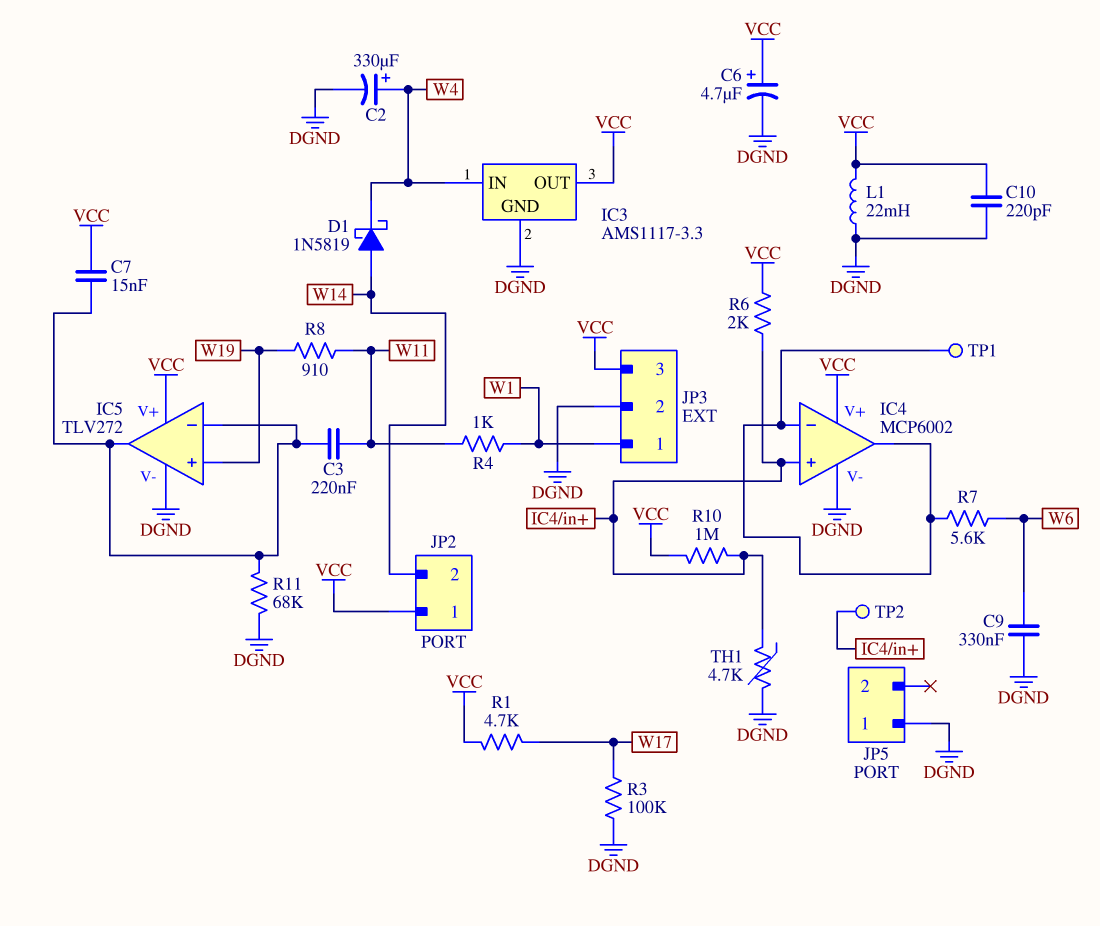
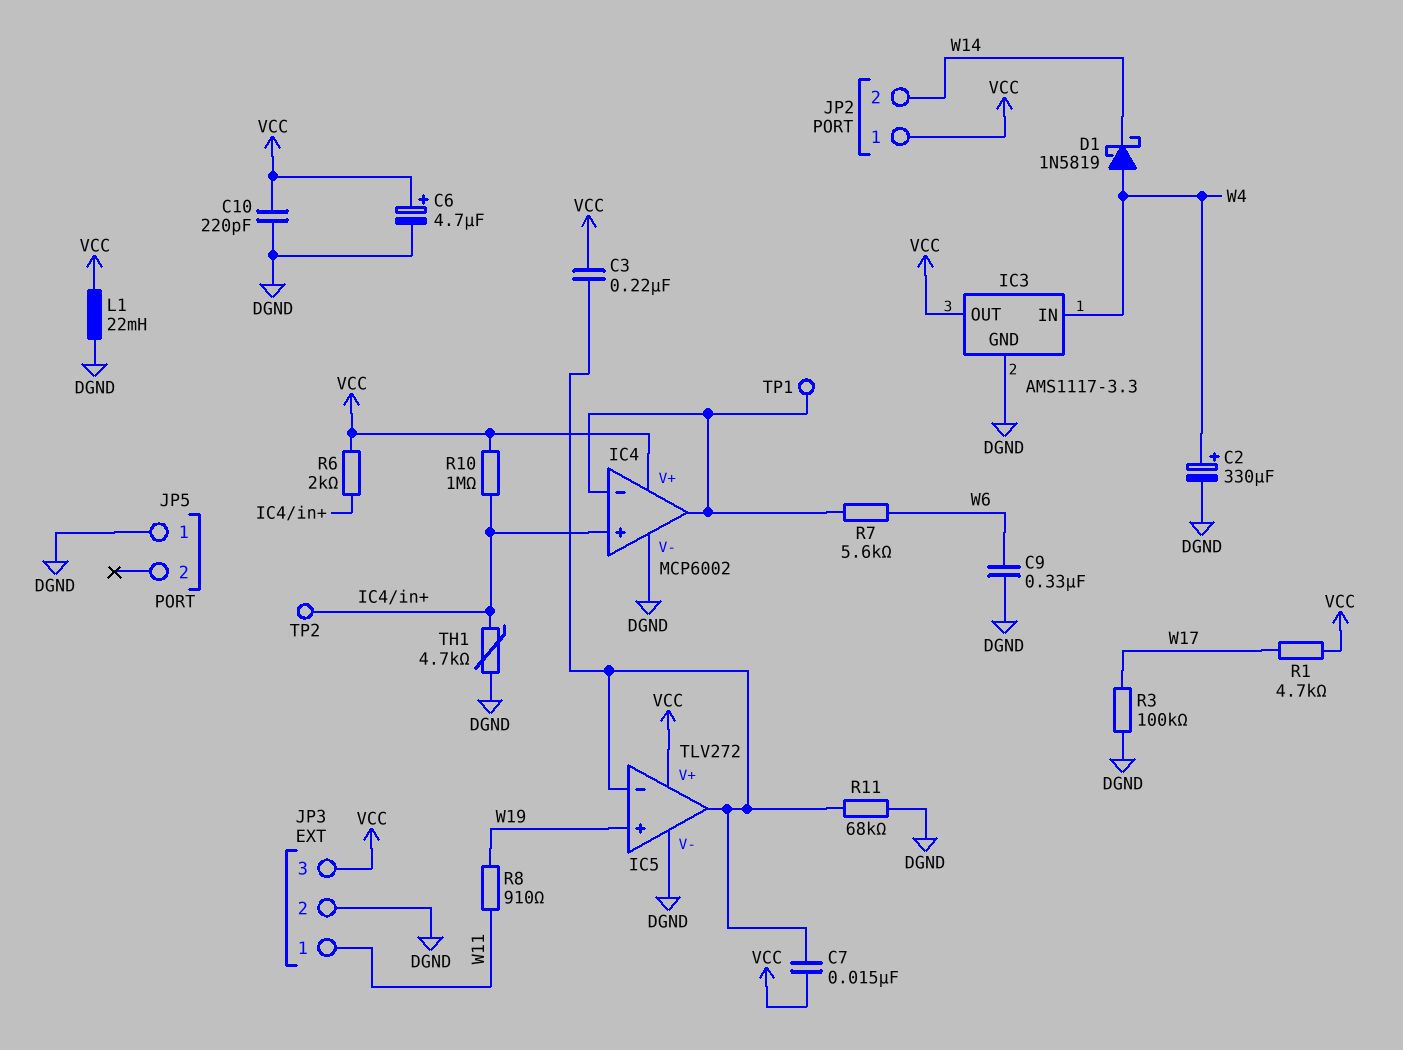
C3: 220nF (IC5/in-, W11) -> 220nF (IC5/in-, VCC)
D1: schottky 1N5819 (A W14, K W4) -> schottky 1N5819 (A W4, K W14)
JP3 pin 1: W1 -> W11
R4: 1k (W1, W11) -> none

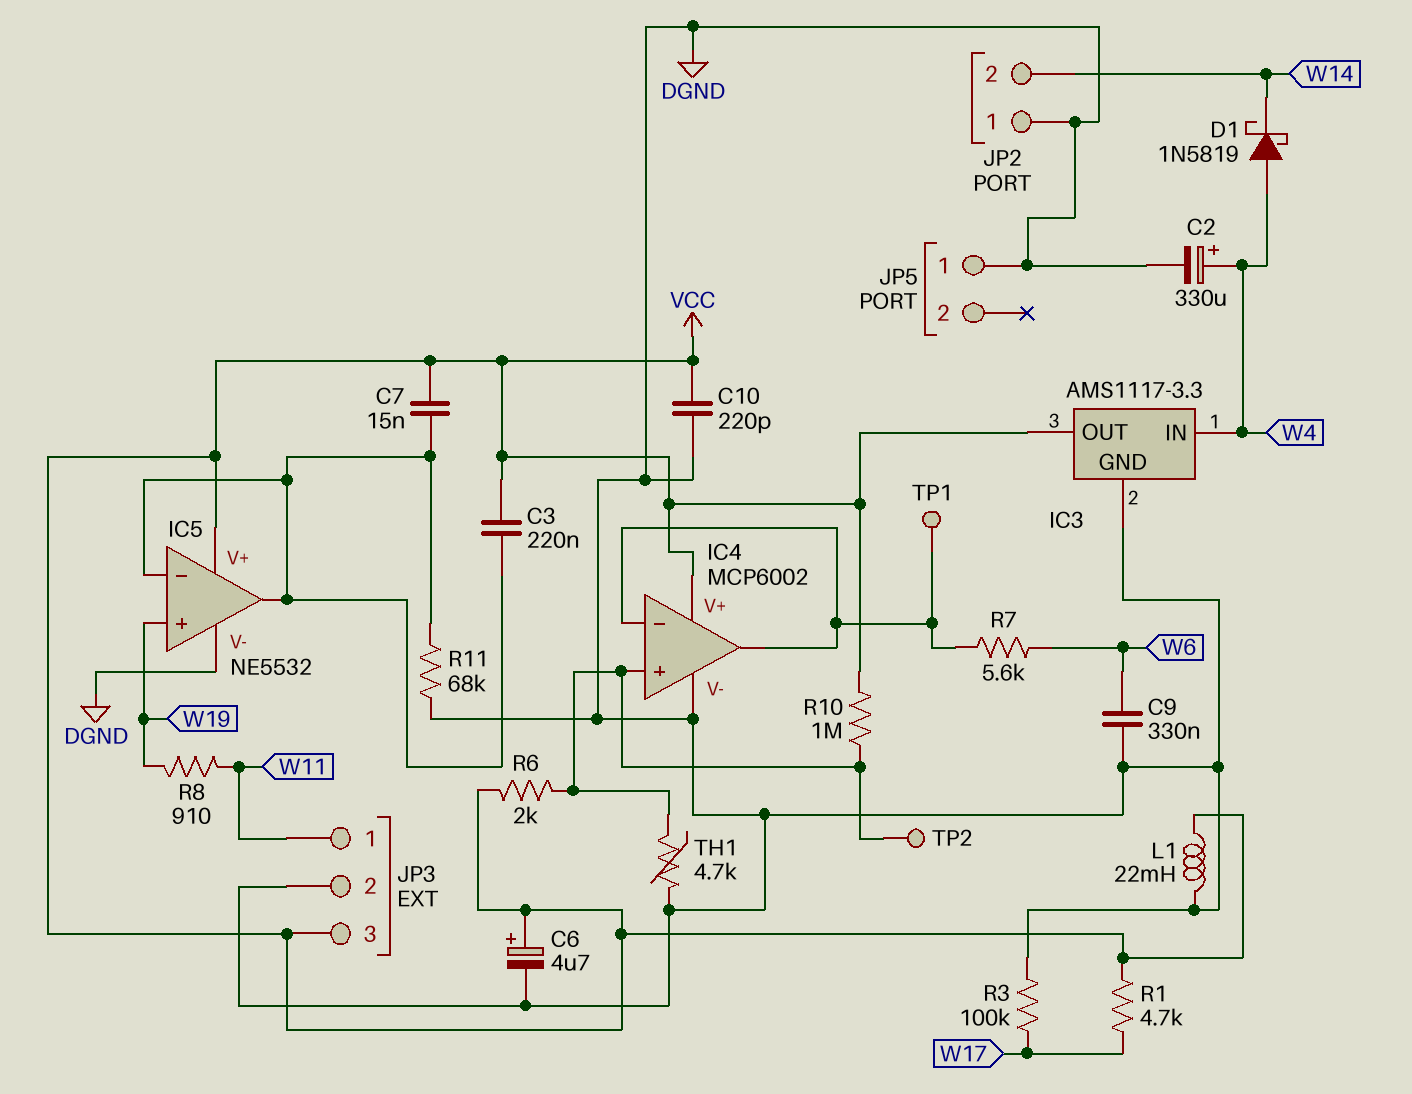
IC5: TLV272 -> NE5532
JP2 pin 1: VCC -> DGND

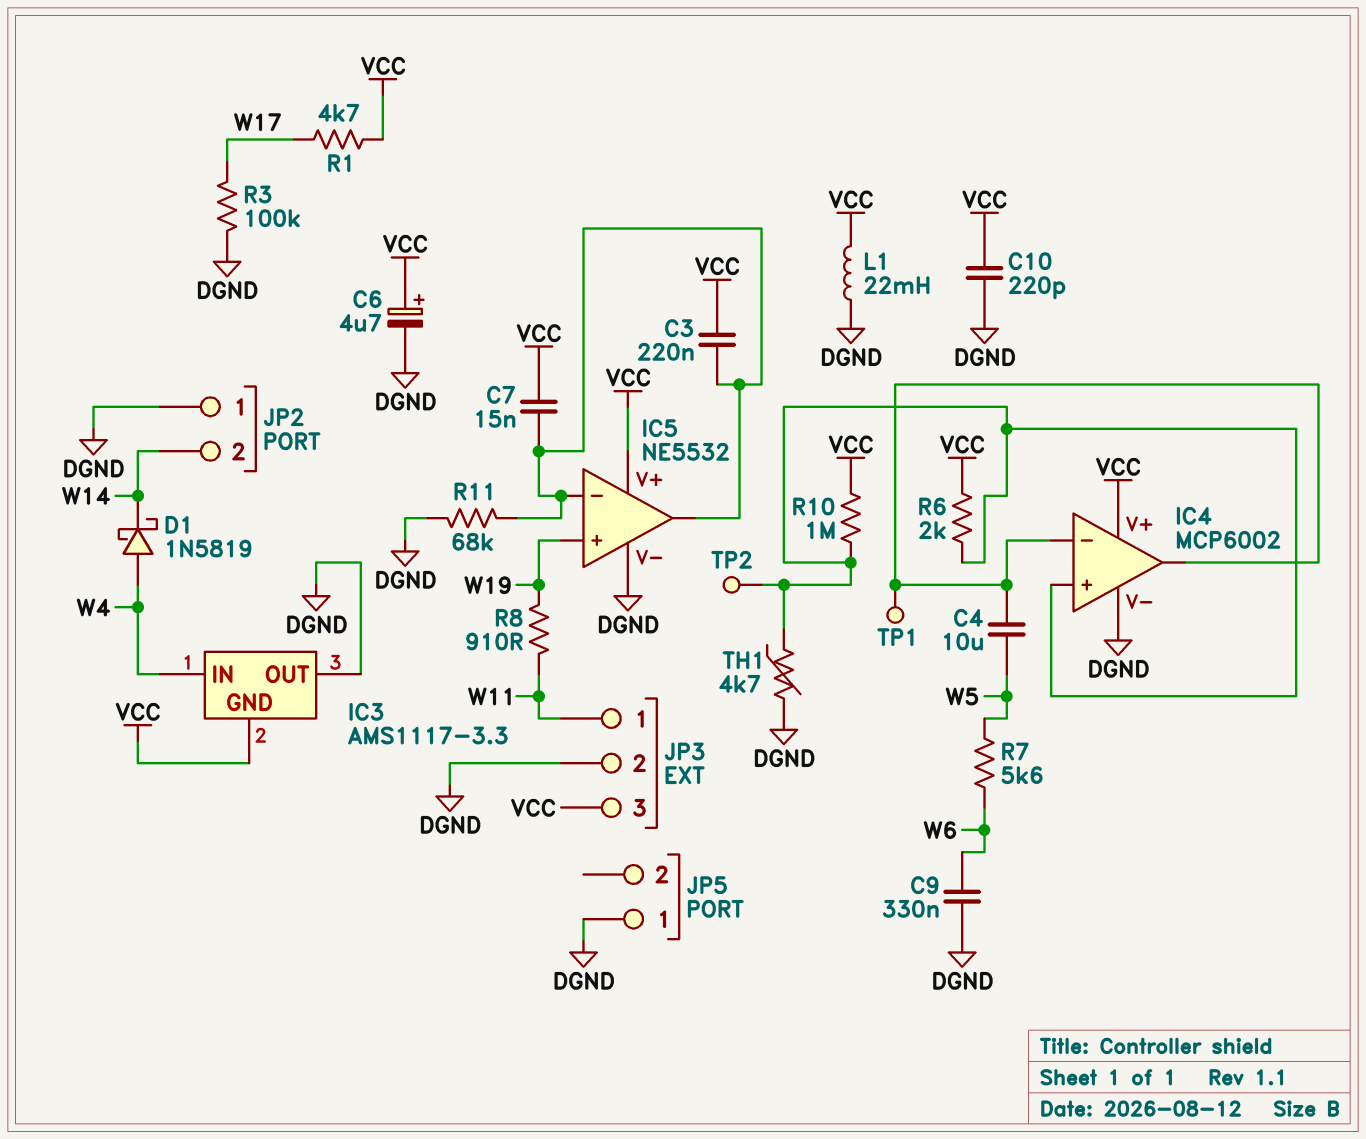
C2: 330uF (plus W4, minus DGND) -> none
C4: none -> 10uF (IC4/in-, W5)
IC3 pin GND: DGND -> VCC
IC3 pin OUT: VCC -> DGND
R7: 5.6k (IC4/in-, W6) -> 5.6k (W5, W6)

